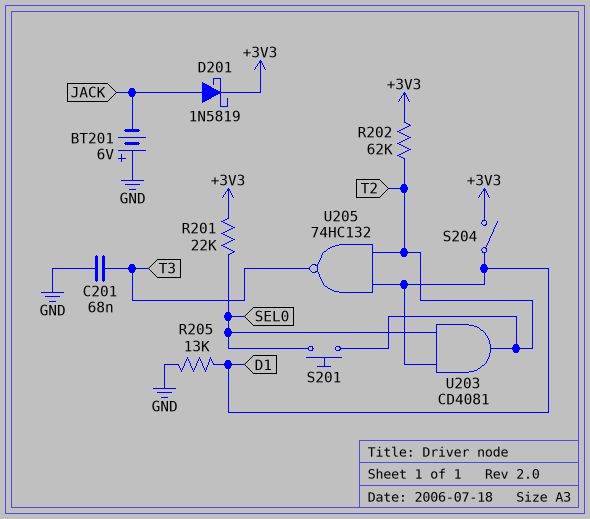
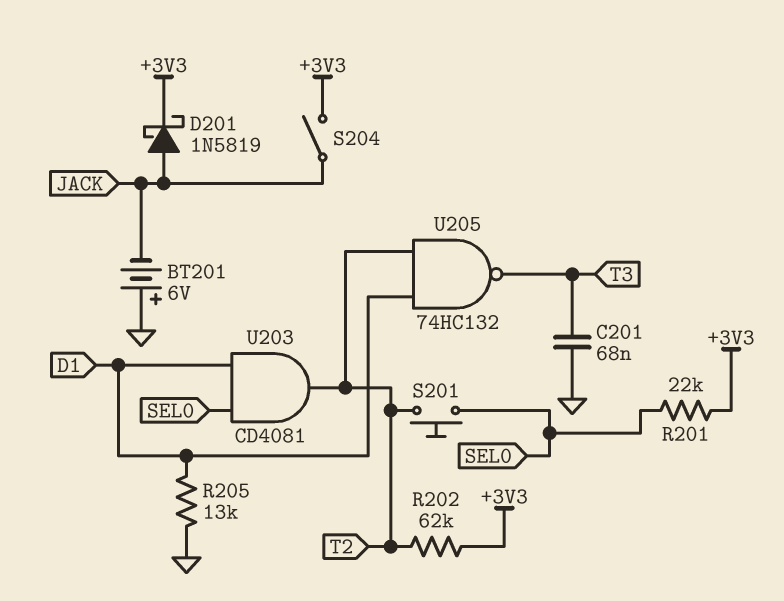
S204: switch (+3V3, D1) -> switch (+3V3, JACK)

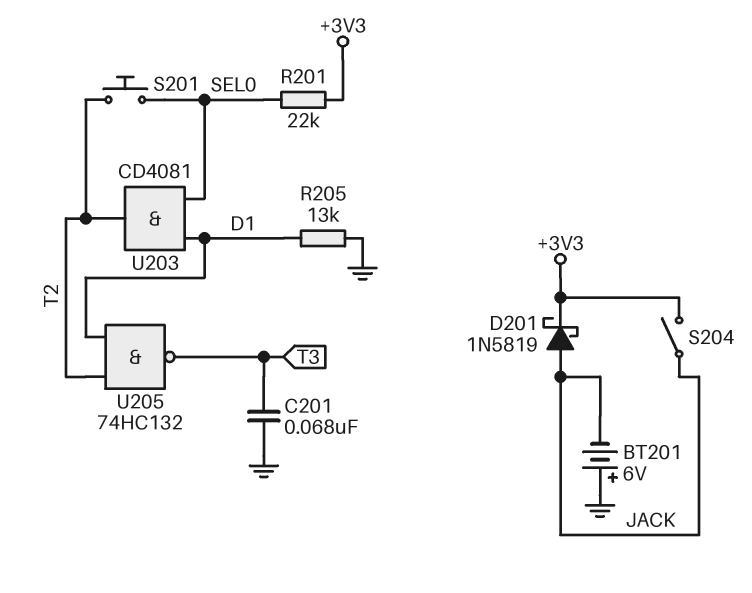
R202: 62k (+3V3, T2) -> none

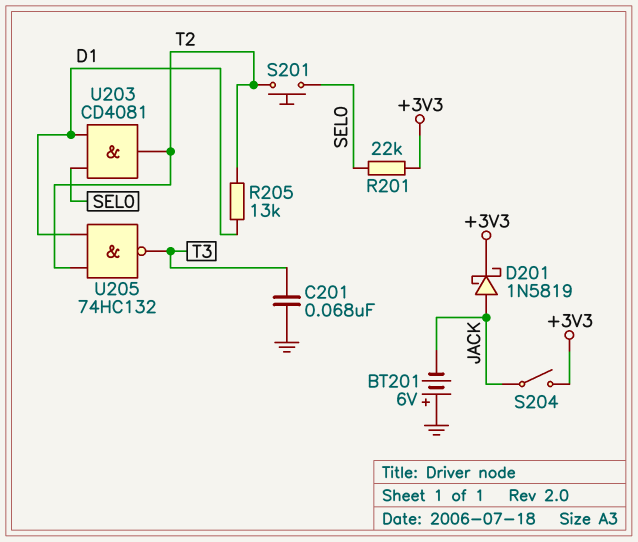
R205: 13k (D1, GND) -> 13k (D1, T2)

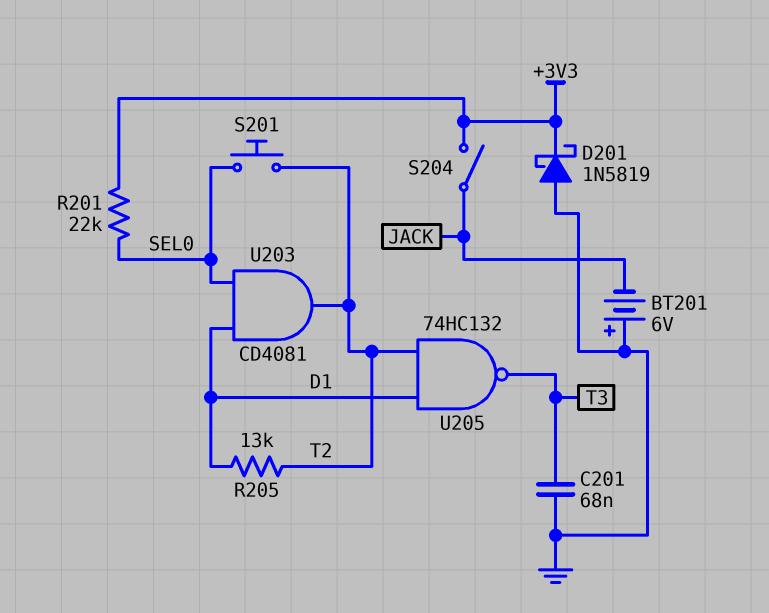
D201: schottky 1N5819 (A JACK, K +3V3) -> schottky 1N5819 (A GND, K +3V3)

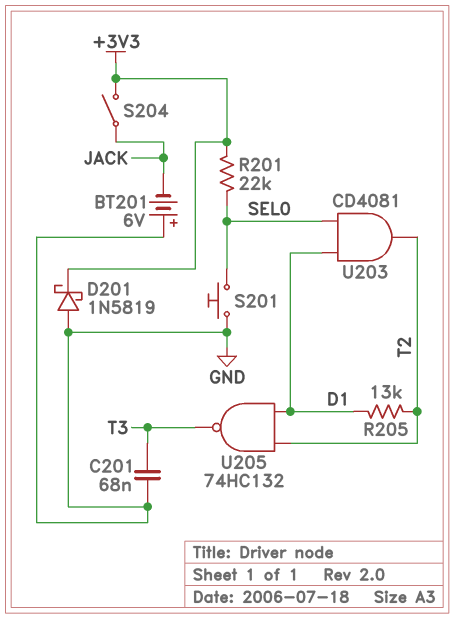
S201: button (SEL0, T2) -> button (GND, SEL0)

